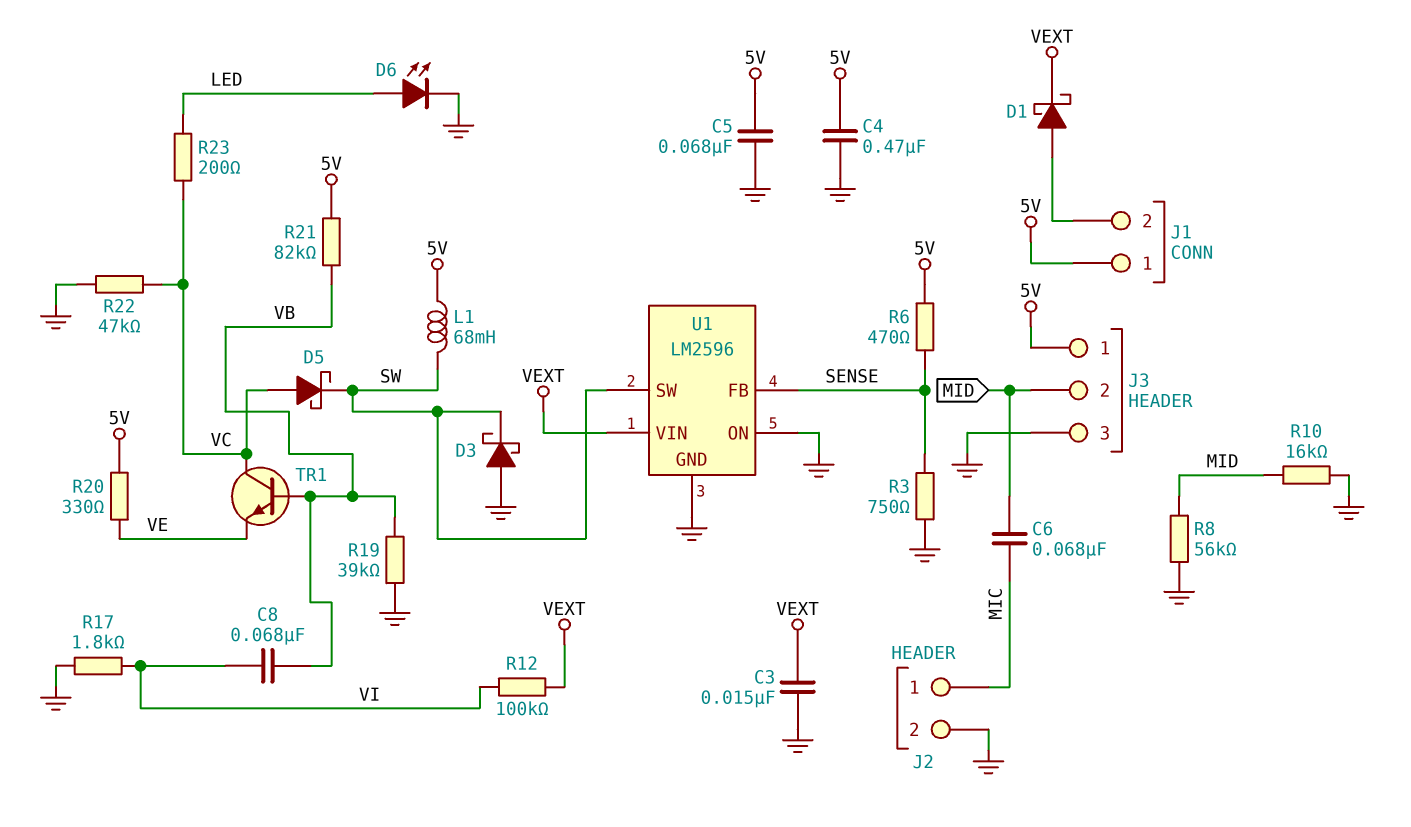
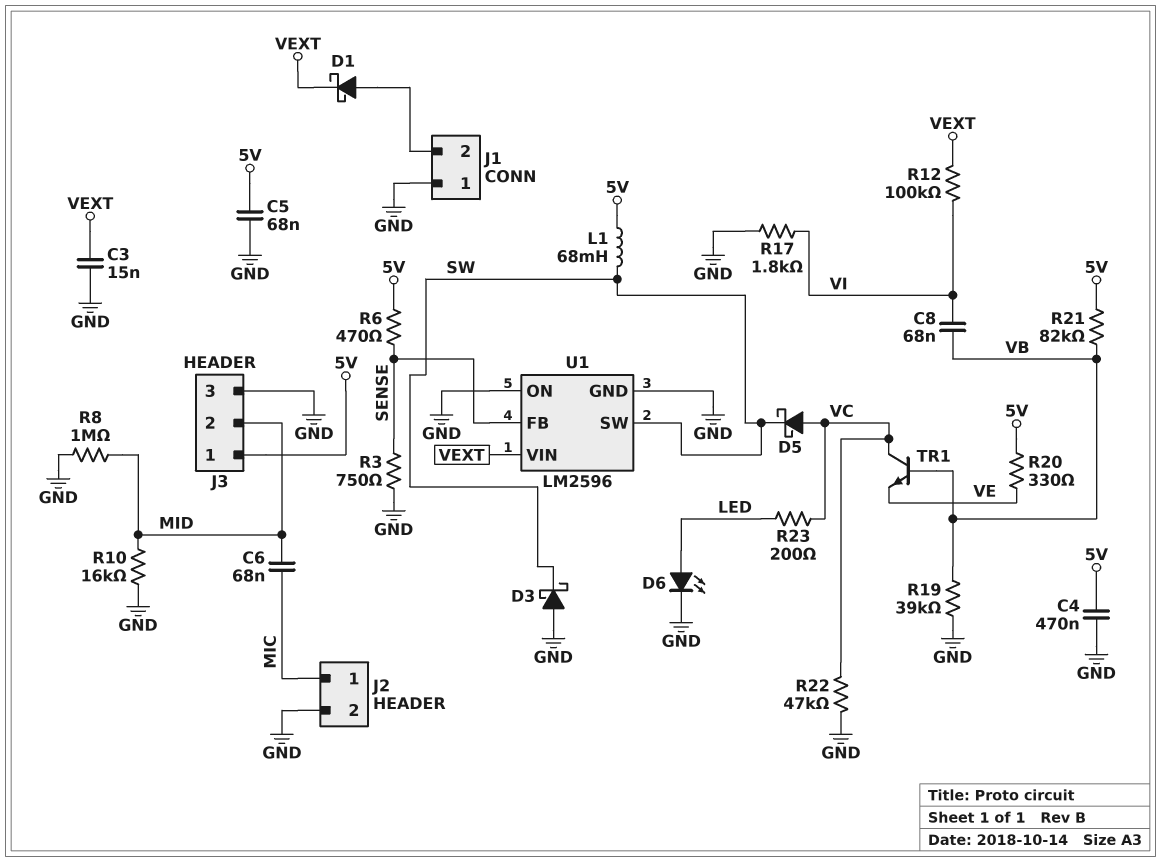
J1 pin 1: 5V -> GND
R8: 56k (GND, MID) -> 1M (GND, MID)

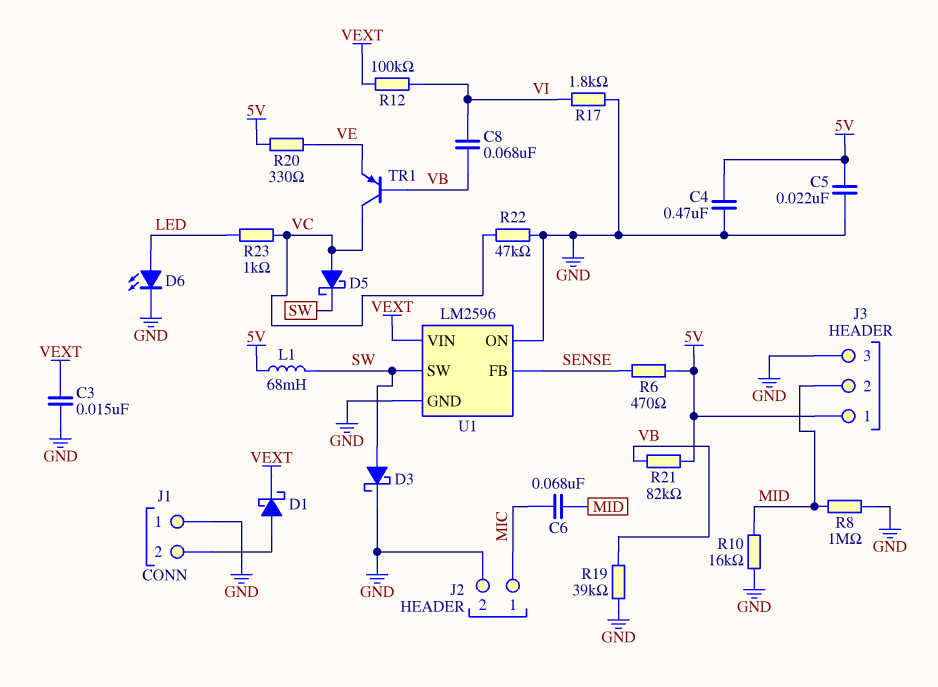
C5: 68nF (5V, GND) -> 22nF (5V, GND)
D3: schottky (A GND, K SW) -> schottky (A SW, K GND)
R3: 750 (GND, SENSE) -> none
R23: 200 (LED, VC) -> 1k (LED, VC)
TR1: NPN (B VB, C VC, E VE) -> PNP (B VB, C VC, E VE)

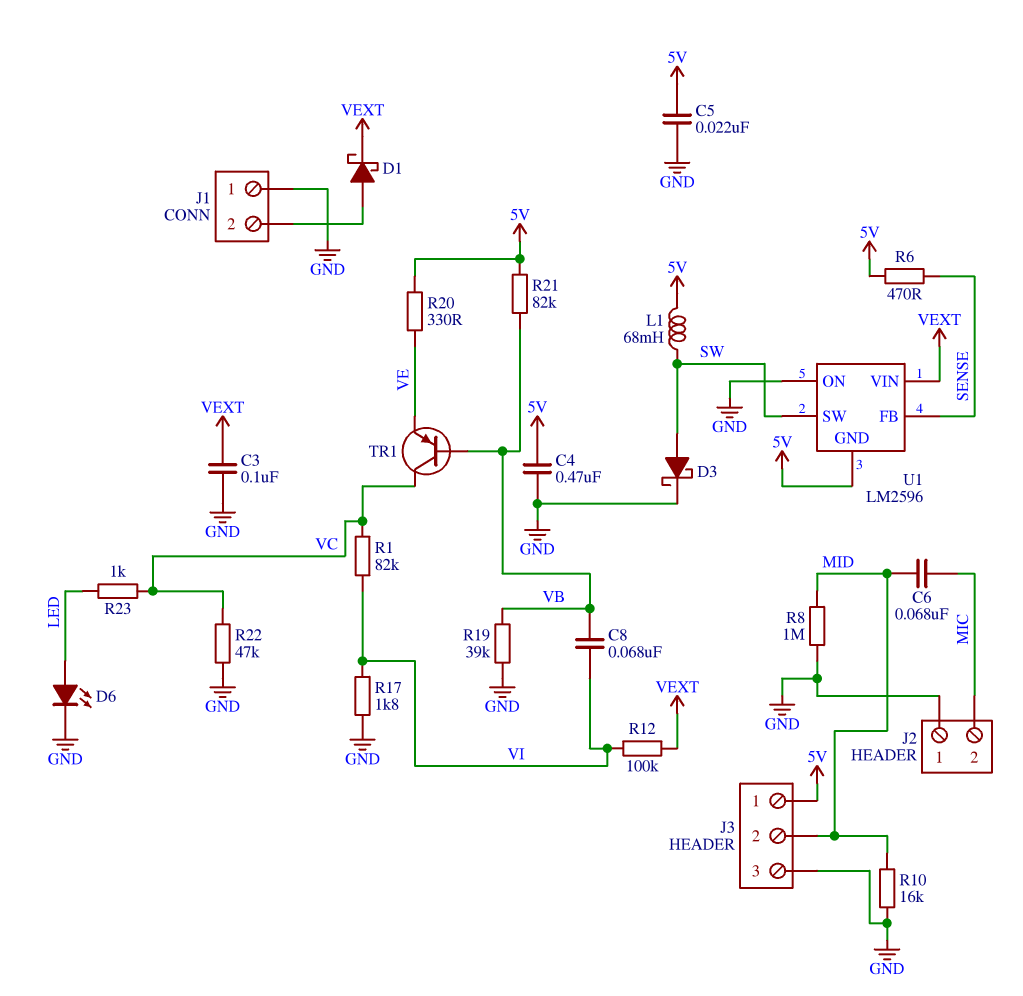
C3: 15nF (GND, VEXT) -> 100nF (GND, VEXT)
D5: schottky (A VC, K SW) -> none
J2 pin 1: MIC -> GND
J2 pin 2: GND -> MIC
R1: none -> 82k (VC, VI)
U1 pin GND: GND -> 5V

